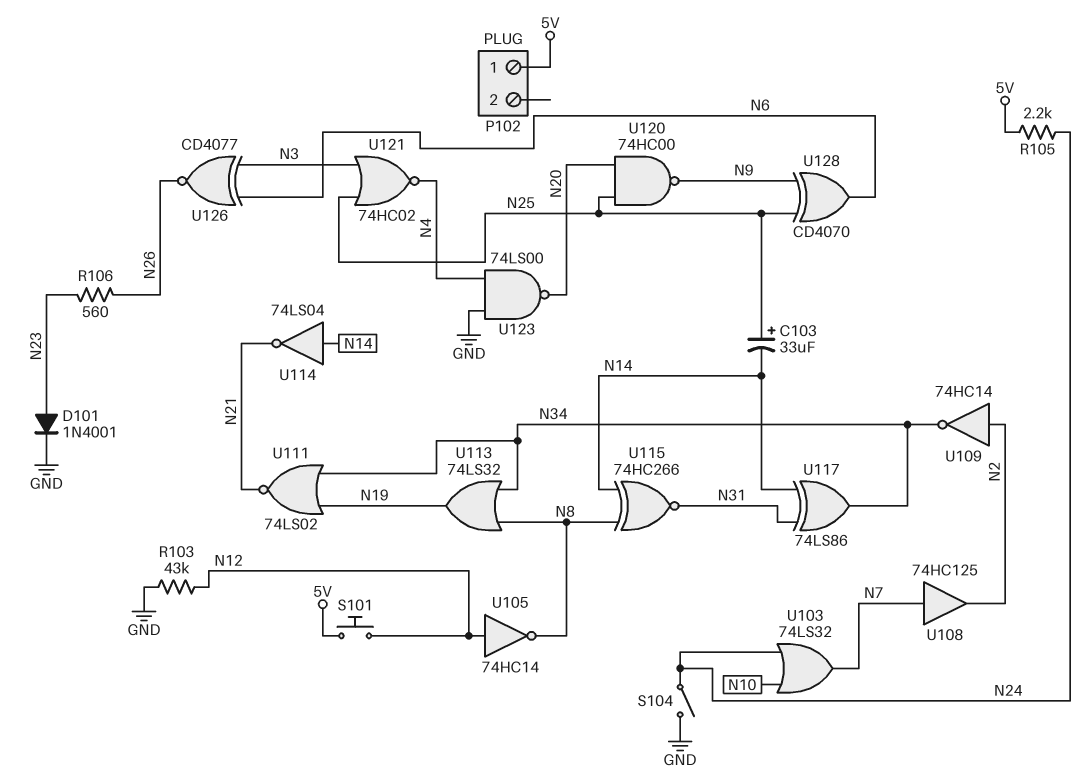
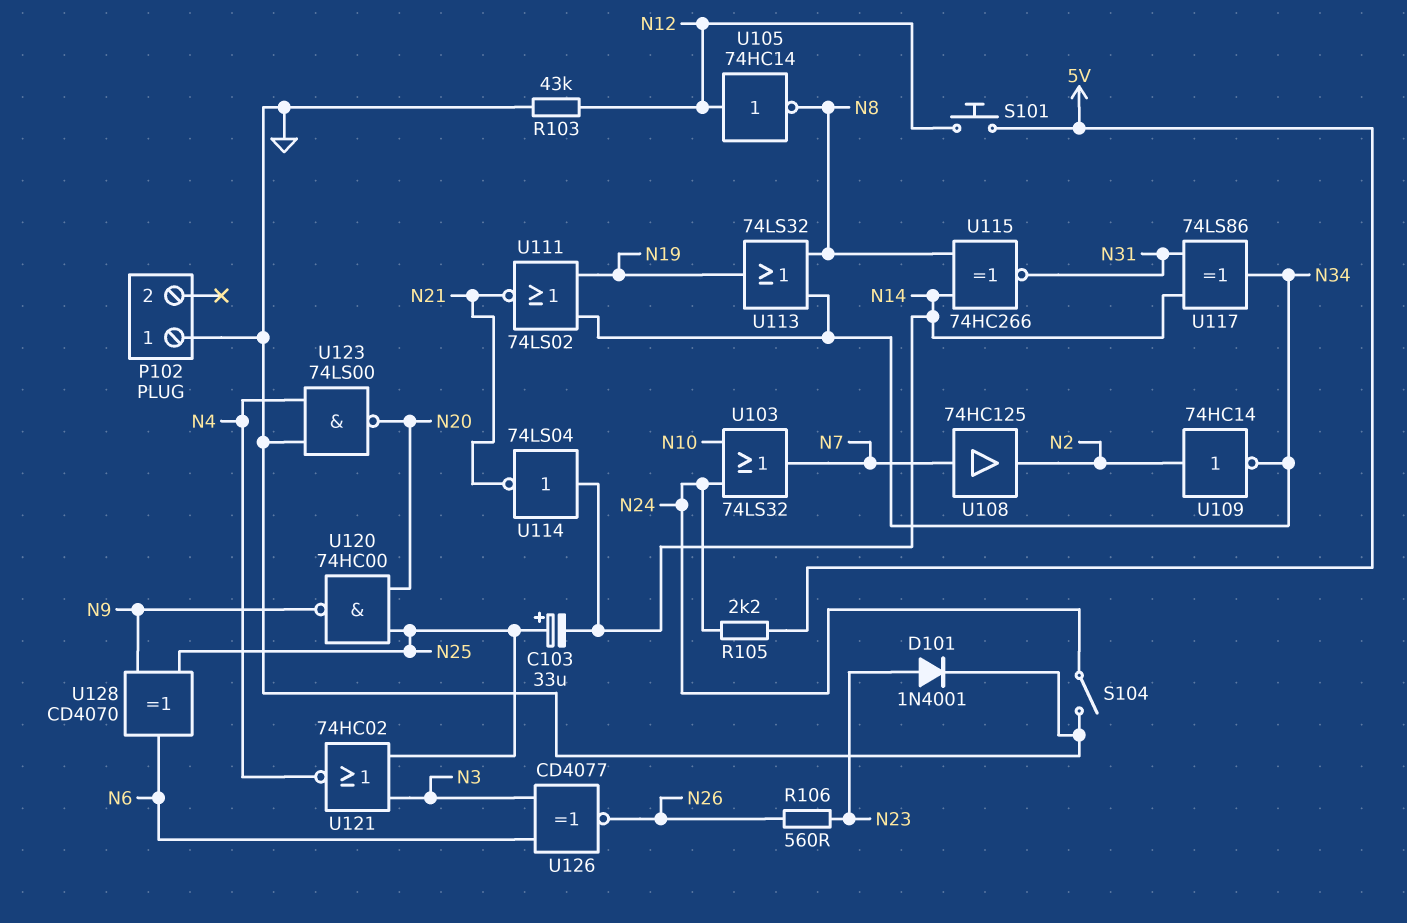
P102 pin 1: 5V -> GND

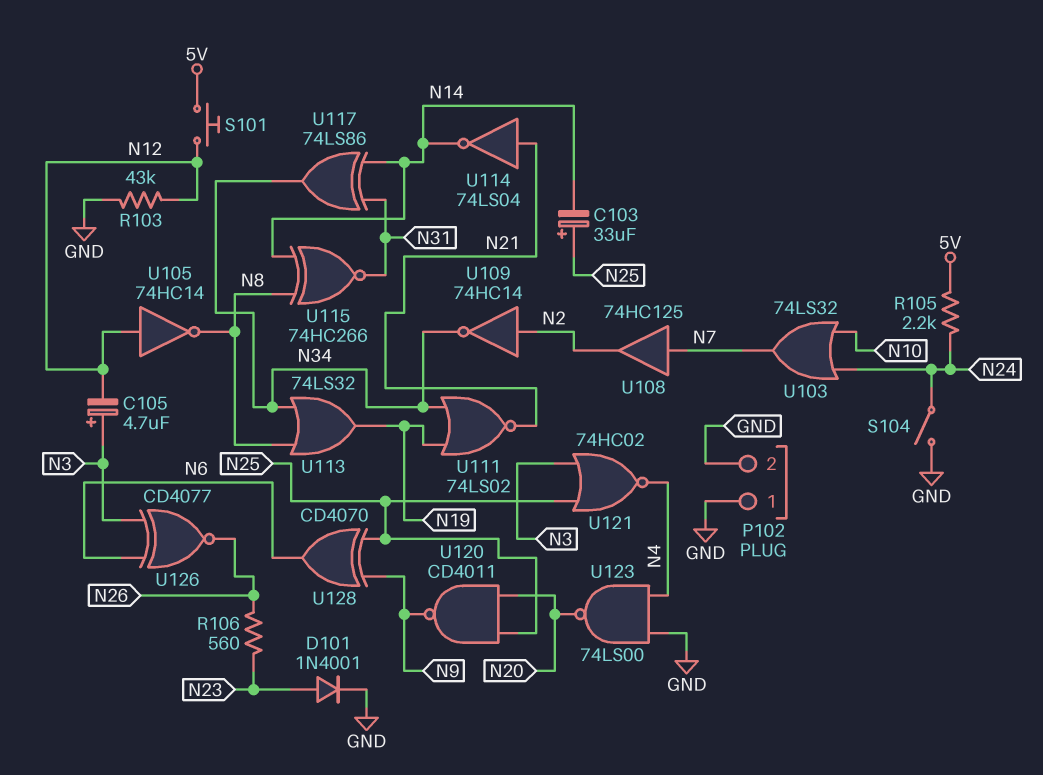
C105: none -> 4.7uF (plus N3, minus N12)
P102 pin 2: none -> GND
U114: NOT 74LS04 (in N14, out N21) -> NOT 74LS04 (in N21, out N14)
U120: NAND 74HC00 (in N20, in N25, out N9) -> NAND CD4011 (in N20, in N25, out N9)

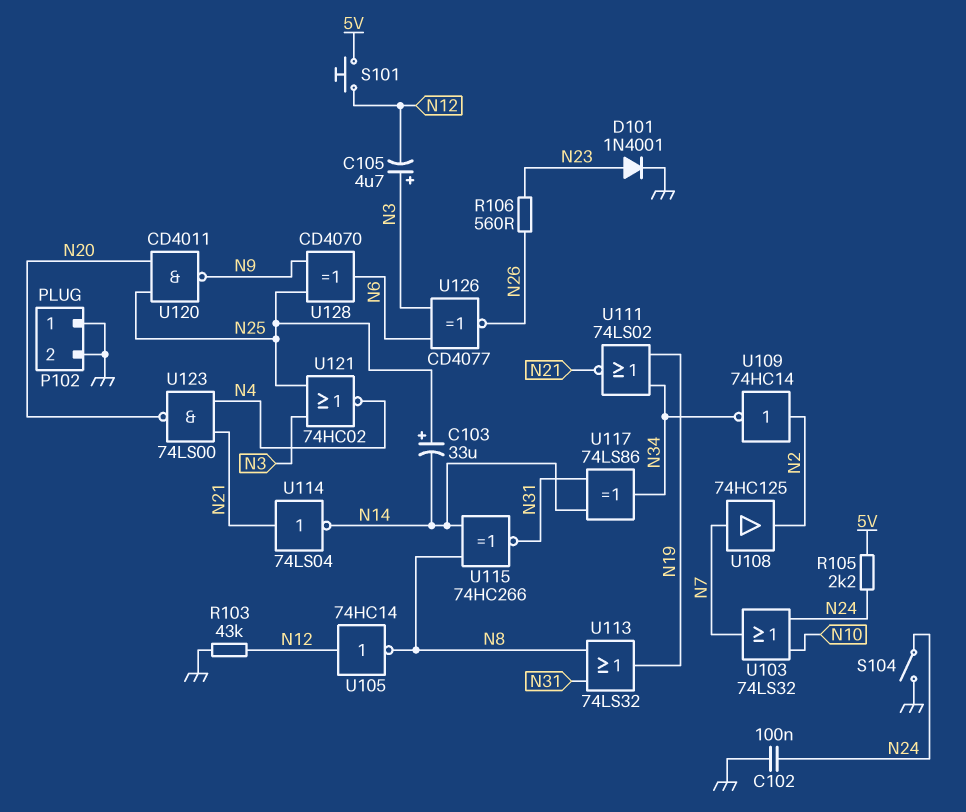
C102: none -> 100nF (GND, N24)
U113: OR 74LS32 (in N8, in N34, out N19) -> OR 74LS32 (in N8, in N31, out N19)
U123: NAND 74LS00 (in GND, in N4, out N20) -> NAND 74LS00 (in N4, in N21, out N20)

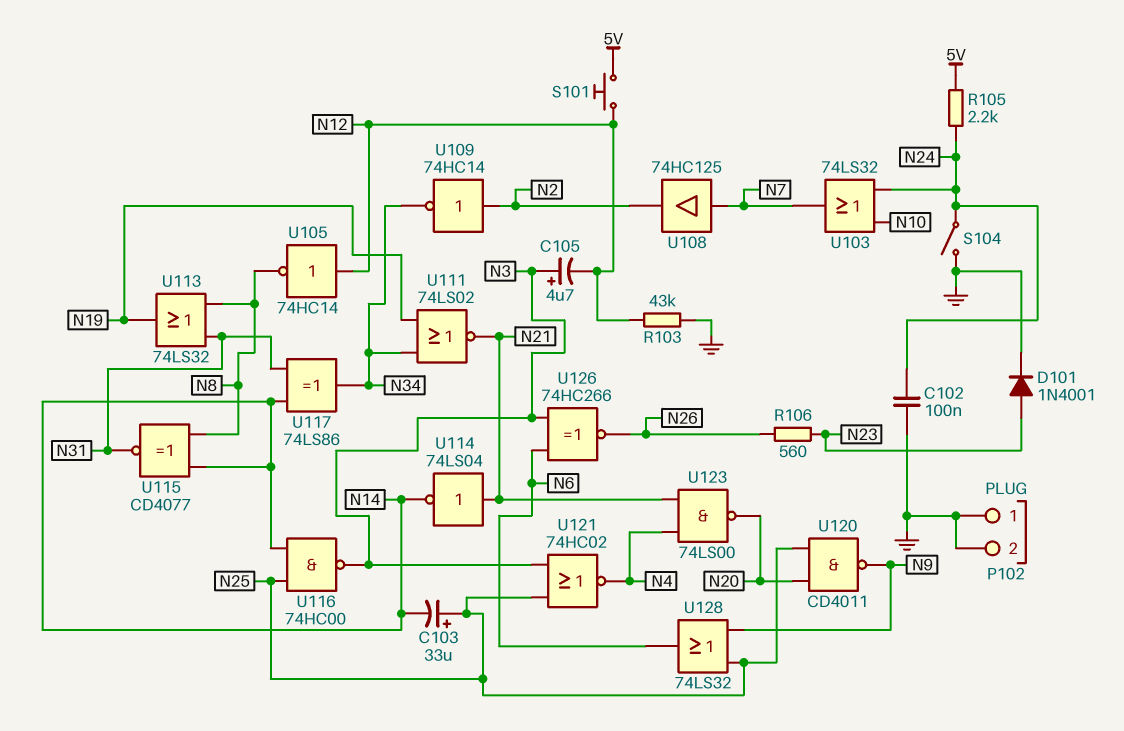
U115: XNOR 74HC266 (in N8, in N14, out N31) -> XNOR CD4077 (in N8, in N14, out N31)
U116: none -> NAND 74HC00 (in N14, in N25, out N3)
U126: XNOR CD4077 (in N3, in N6, out N26) -> XNOR 74HC266 (in N3, in N6, out N26)
U128: XOR CD4070 (in N9, in N25, out N6) -> OR 74LS32 (in N9, in N25, out N6)

